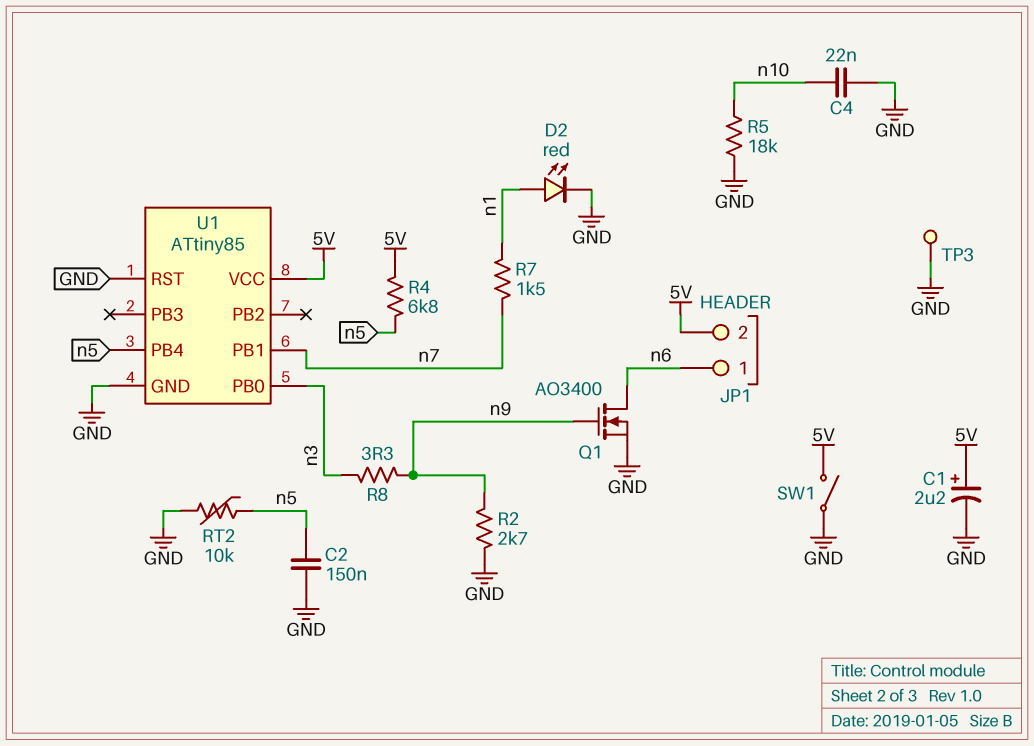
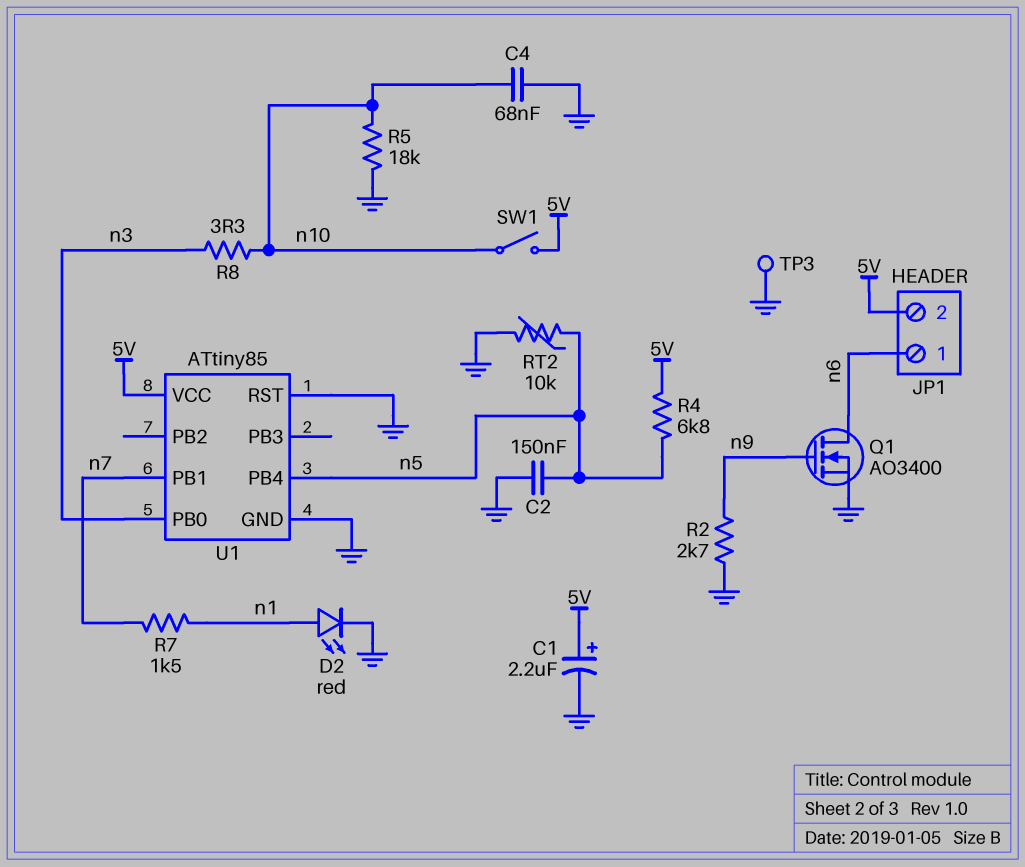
C4: 22nF (GND, n10) -> 68nF (GND, n10)
R8: 3.3 (n3, n9) -> 3.3 (n3, n10)
SW1: switch (5V, GND) -> switch (5V, n10)

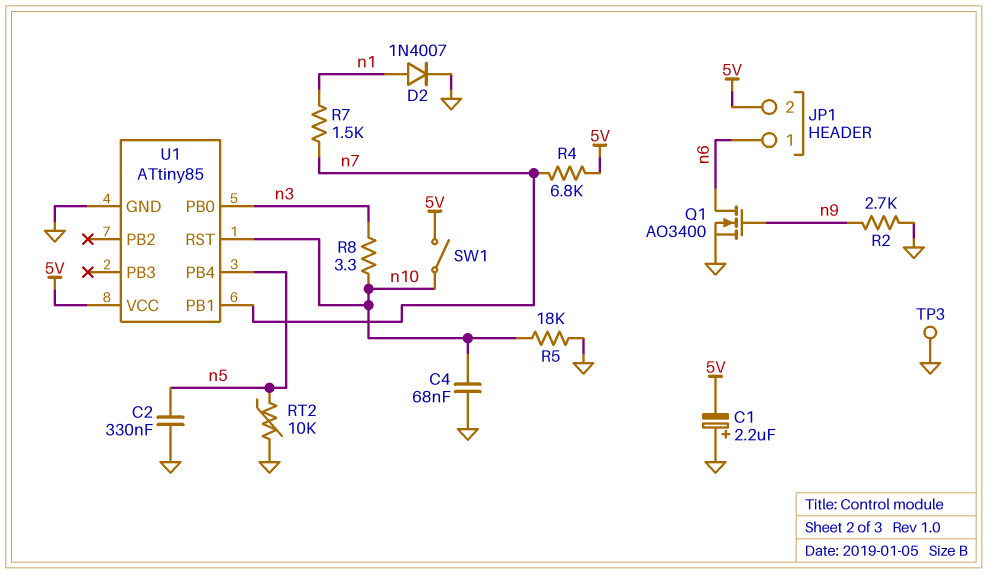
C1: 2.2uF (plus 5V, minus GND) -> 2.2uF (plus GND, minus 5V)
C2: 150nF (GND, n5) -> 330nF (GND, n5)
D2: LED red (A n1, K GND) -> diode 1N4007 (A n1, K GND)
R4: 6.8k (5V, n5) -> 6.8k (5V, n7)
U1 pin RST: GND -> n10

